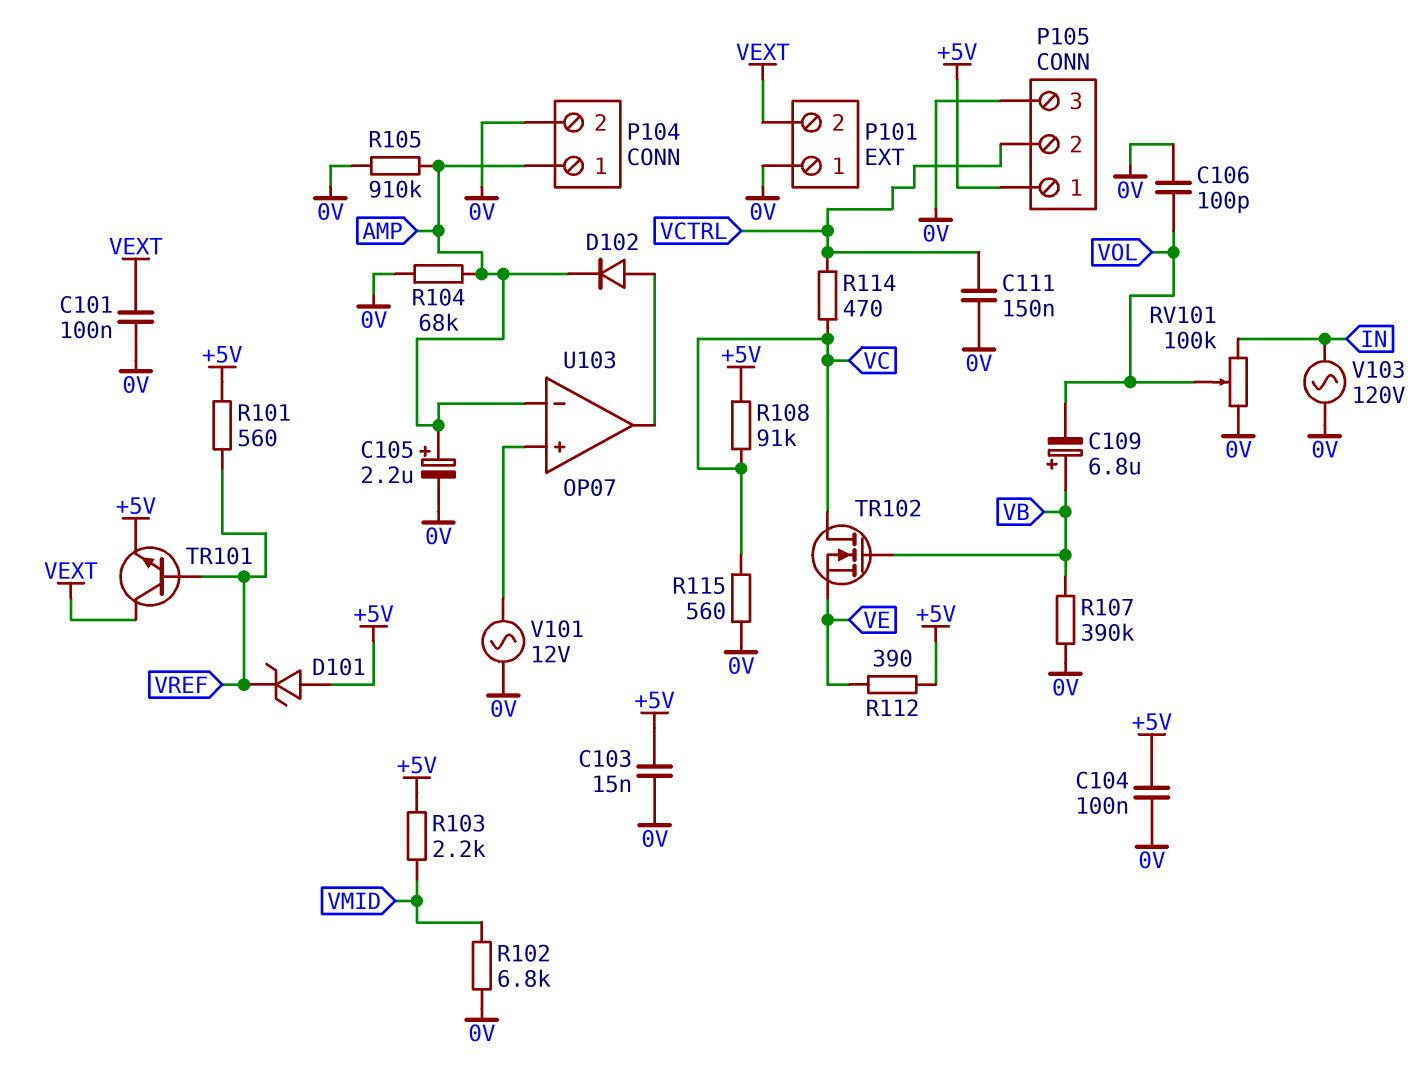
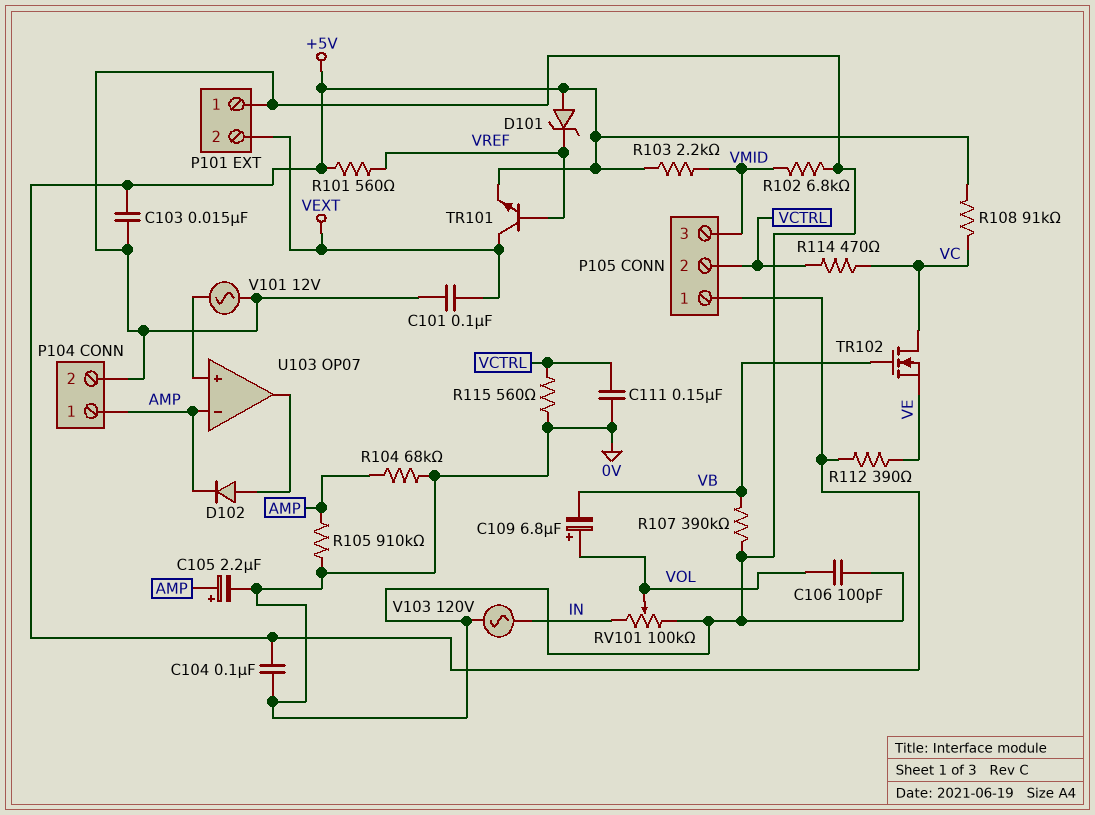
C109: 6.8uF (plus VB, minus VOL) -> 6.8uF (plus VOL, minus VB)
P105 pin 3: 0V -> VMID
R115: 560 (0V, VC) -> 560 (0V, VCTRL)

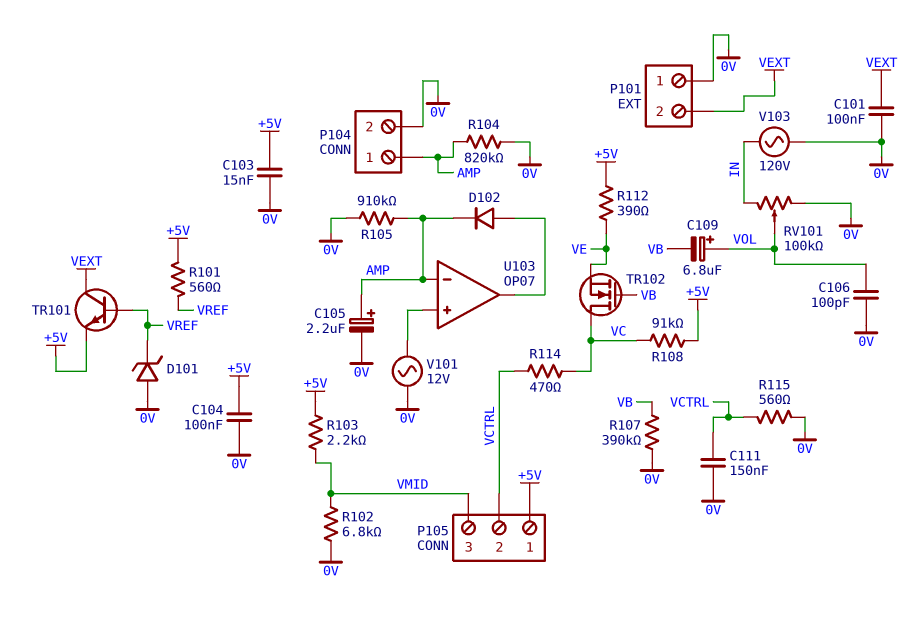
D101: zener (A +5V, K VREF) -> zener (A 0V, K VREF)
R104: 68k (0V, AMP) -> 820k (0V, AMP)

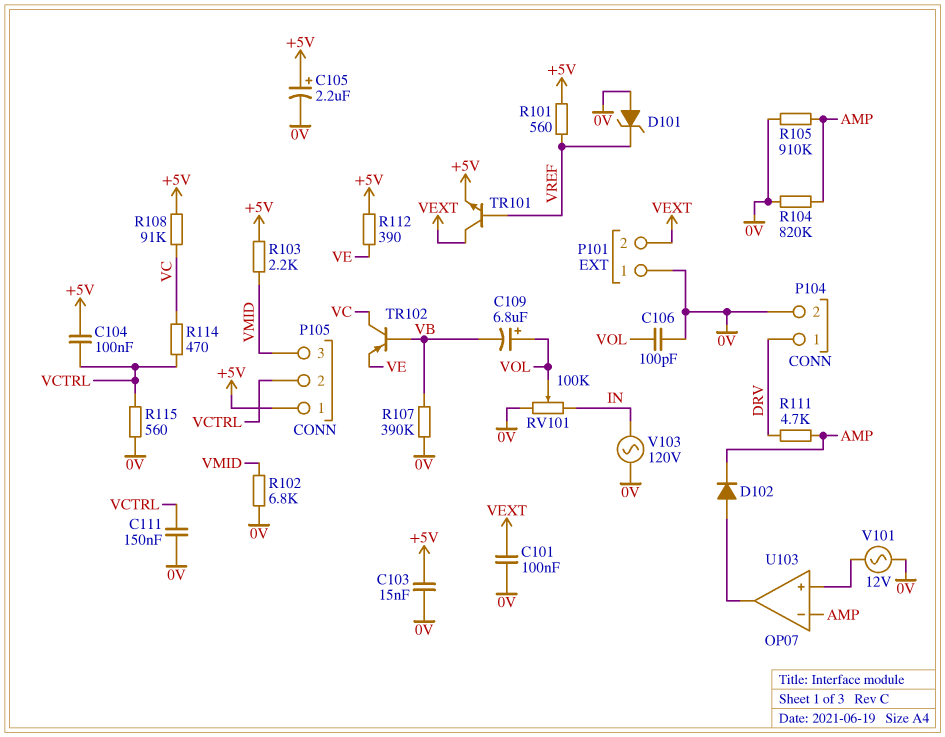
C104: 100nF (+5V, 0V) -> 100nF (+5V, VCTRL)
C105: 2.2uF (plus AMP, minus 0V) -> 2.2uF (plus +5V, minus 0V)
P104 pin 1: AMP -> DRV
R111: none -> 4.7k (AMP, DRV)
TR102: NMOS (G VB, D VC, S VE) -> PNP (B VB, C VC, E VE)

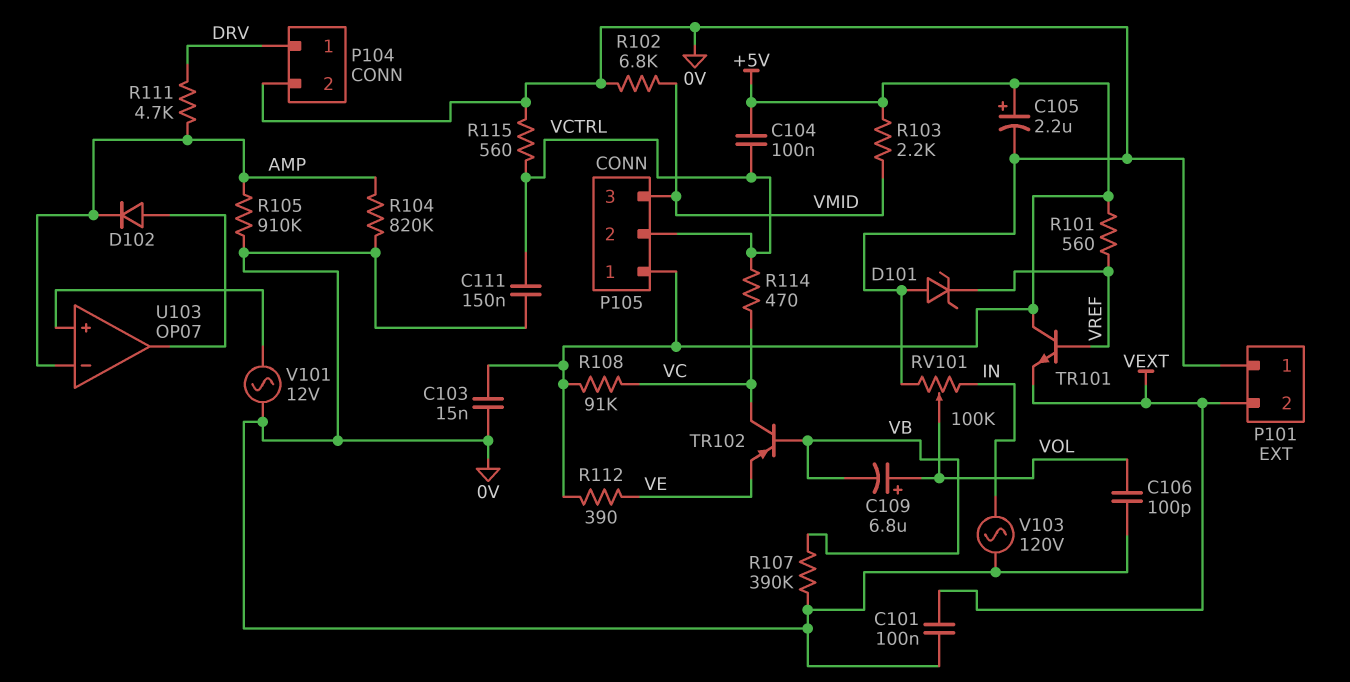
TR101: NPN (B VREF, C VEXT, E +5V) -> NPN (B VREF, C +5V, E VEXT)

